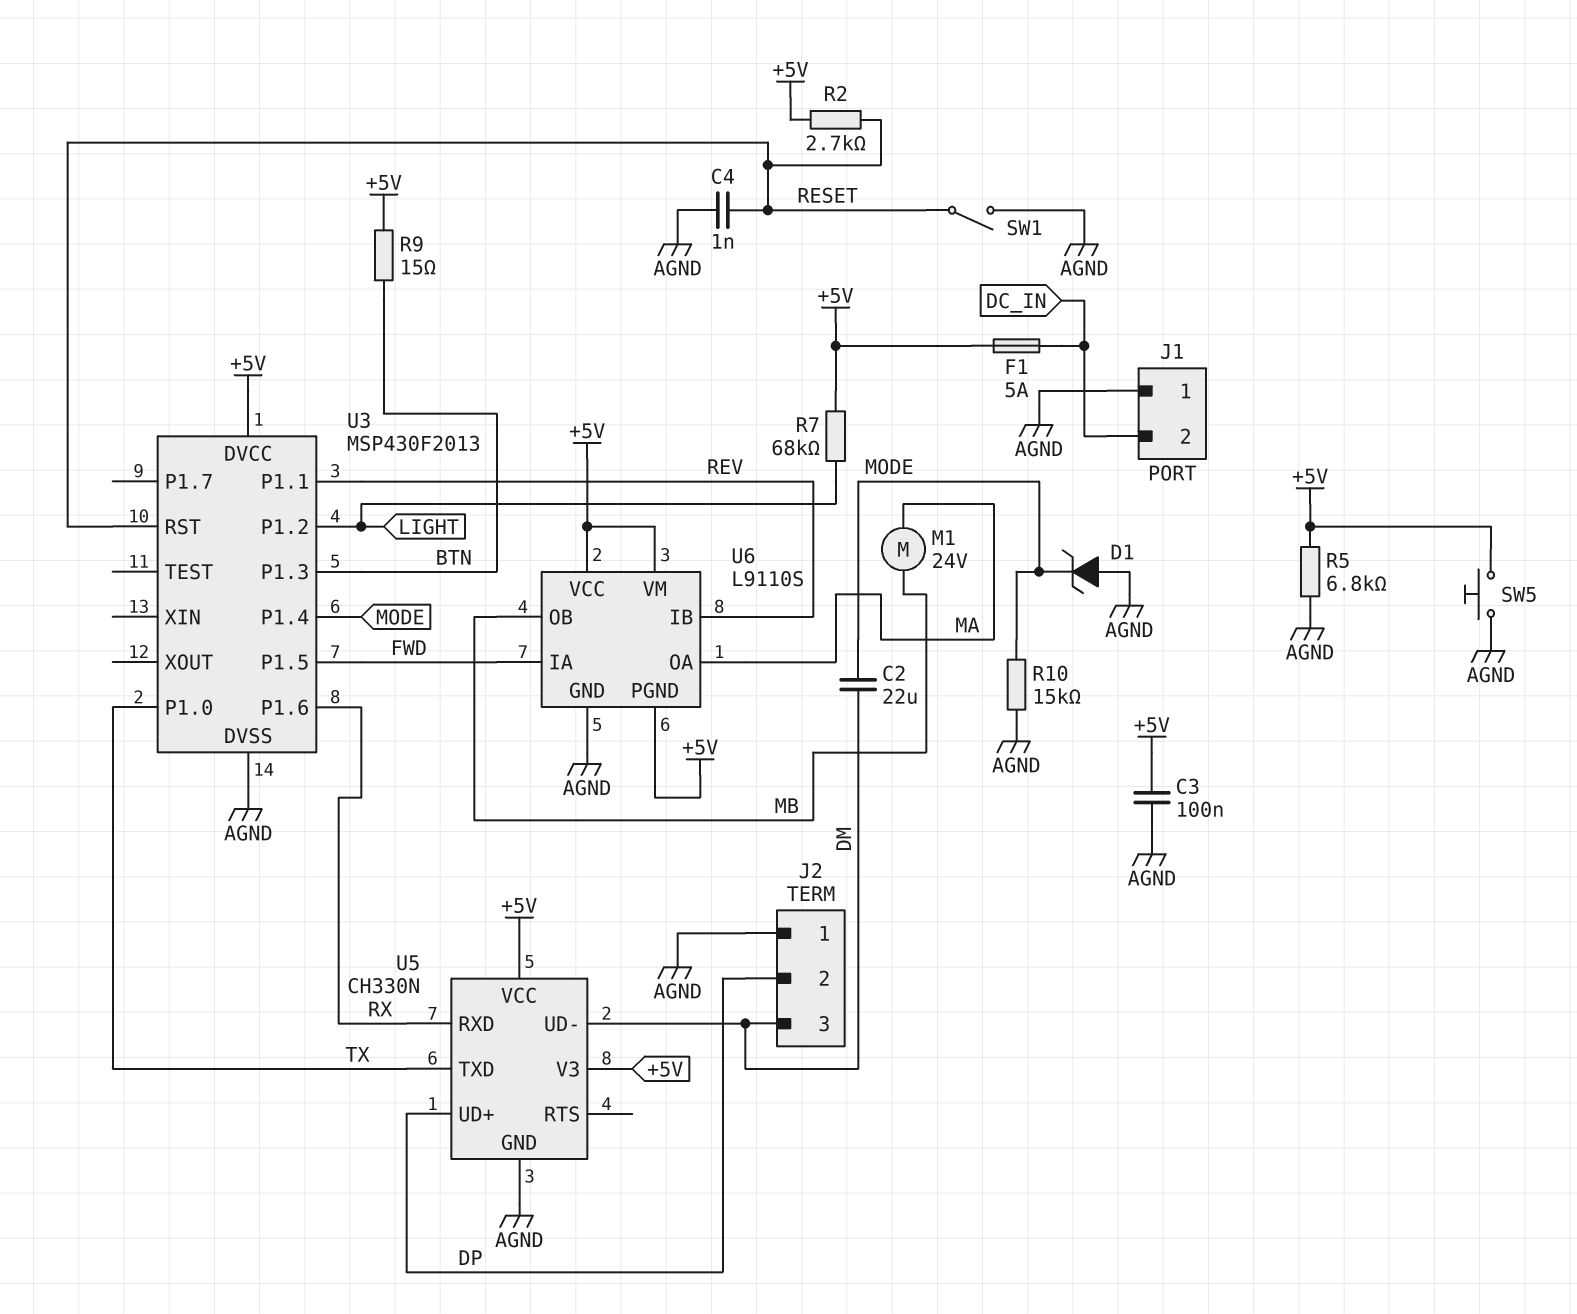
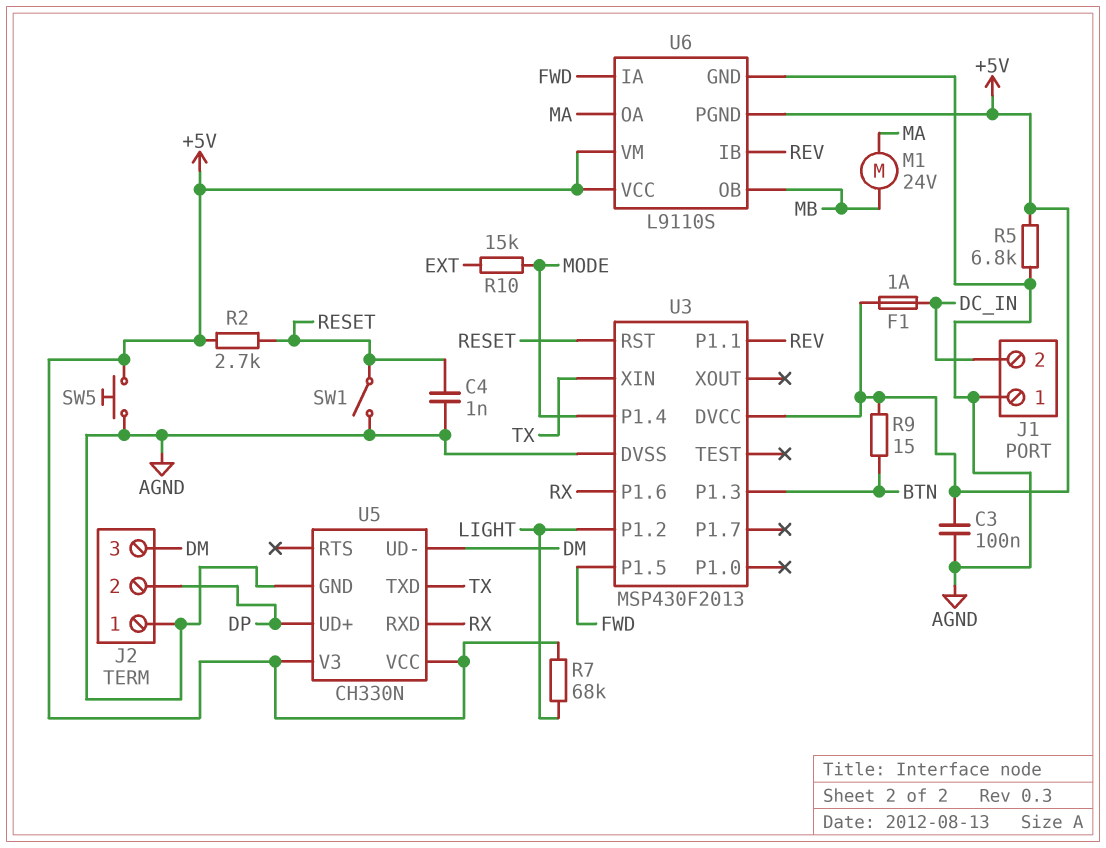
C2: 22uF (DM, MODE) -> none
D1: zener (A AGND, K MODE) -> none
F1: 5A (+5V, DC_IN) -> 1A (+5V, DC_IN)
R10: 15k (AGND, MODE) -> 15k (EXT, MODE)
U3 pin P1.0: TX -> none
U3 pin XIN: none -> TX

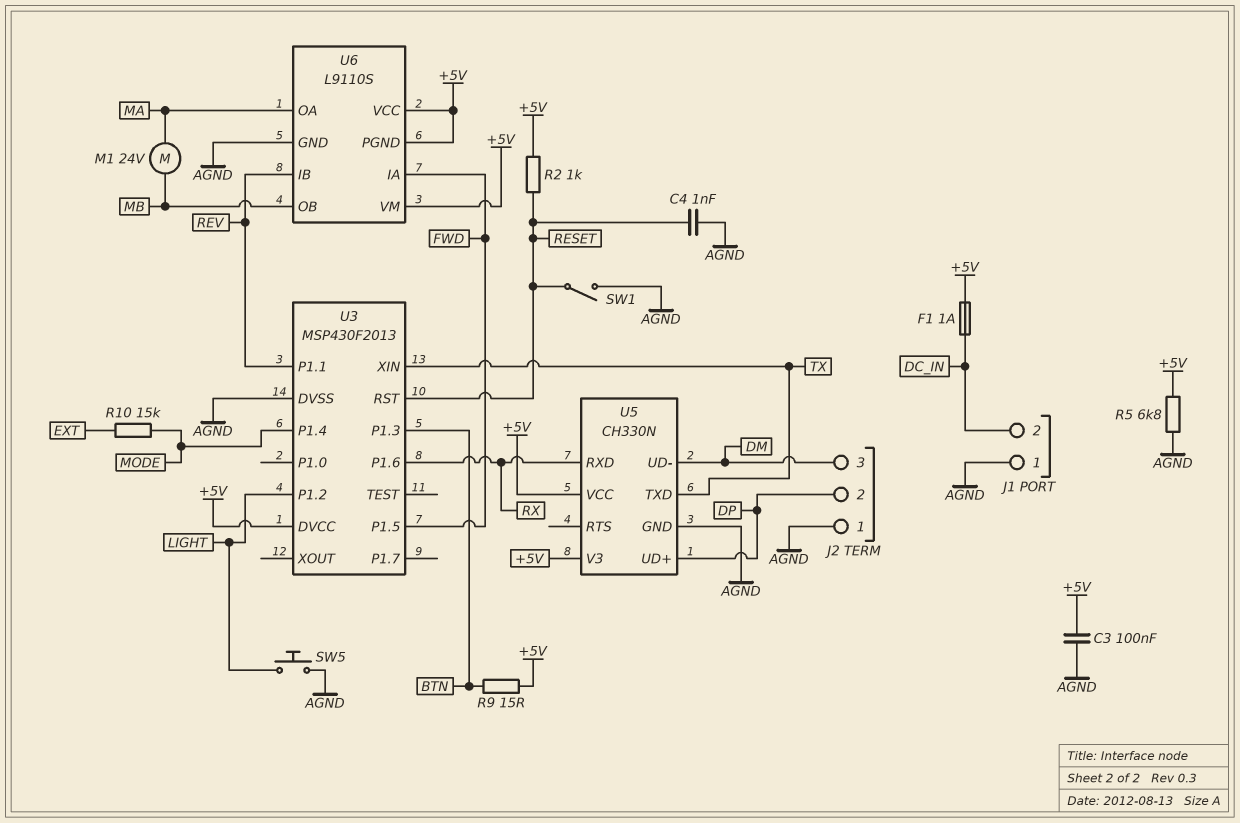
R2: 2.7k (+5V, RESET) -> 1k (+5V, RESET)
R7: 68k (+5V, LIGHT) -> none
SW5: button (+5V, AGND) -> button (AGND, LIGHT)

